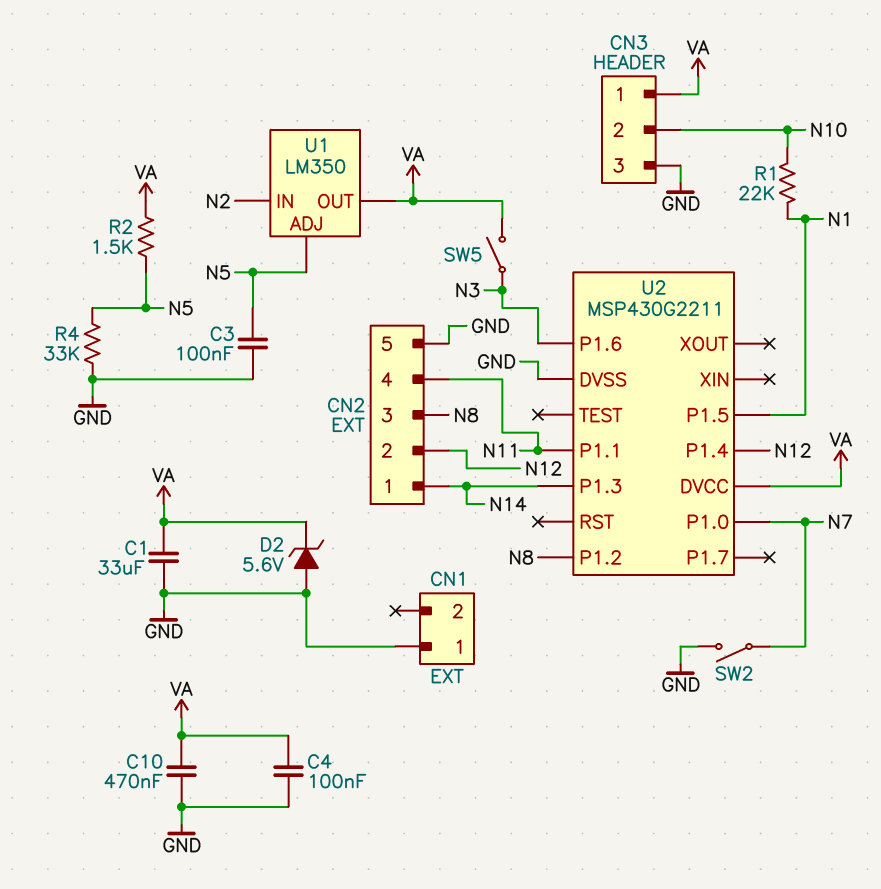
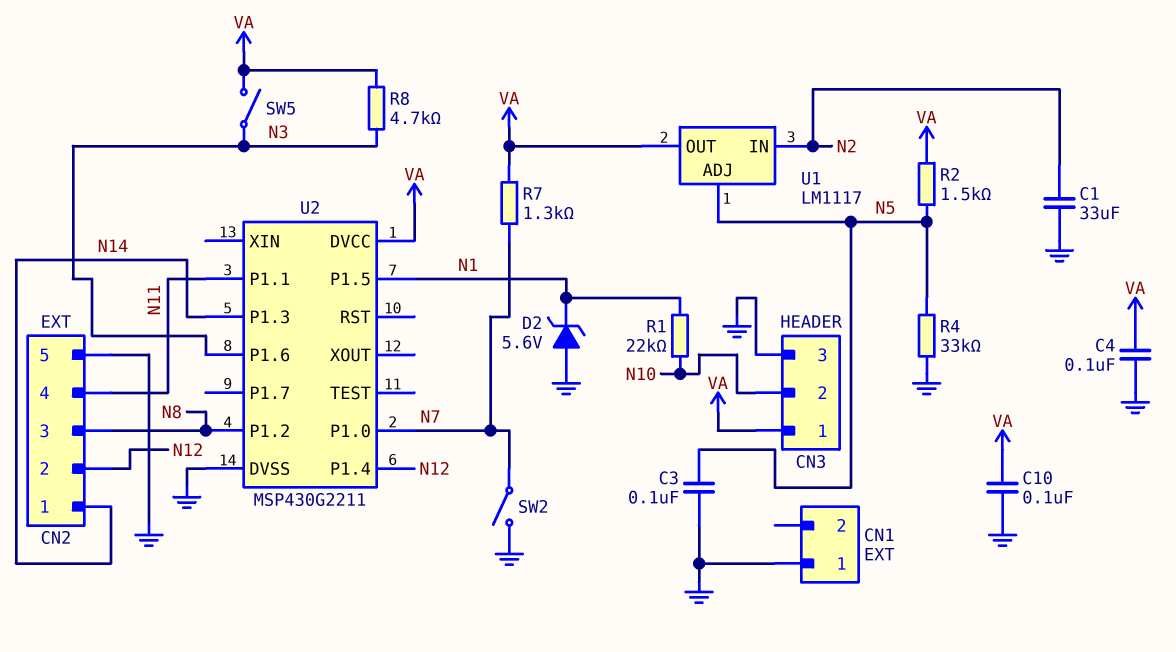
C1: 33uF (GND, VA) -> 33uF (GND, N2)
C10: 470nF (GND, VA) -> 100nF (GND, VA)
D2: zener 5.6V (A GND, K VA) -> zener 5.6V (A GND, K N1)
R7: none -> 1.3k (N7, VA)
R8: none -> 4.7k (N3, VA)
U1: LM350 -> LM1117

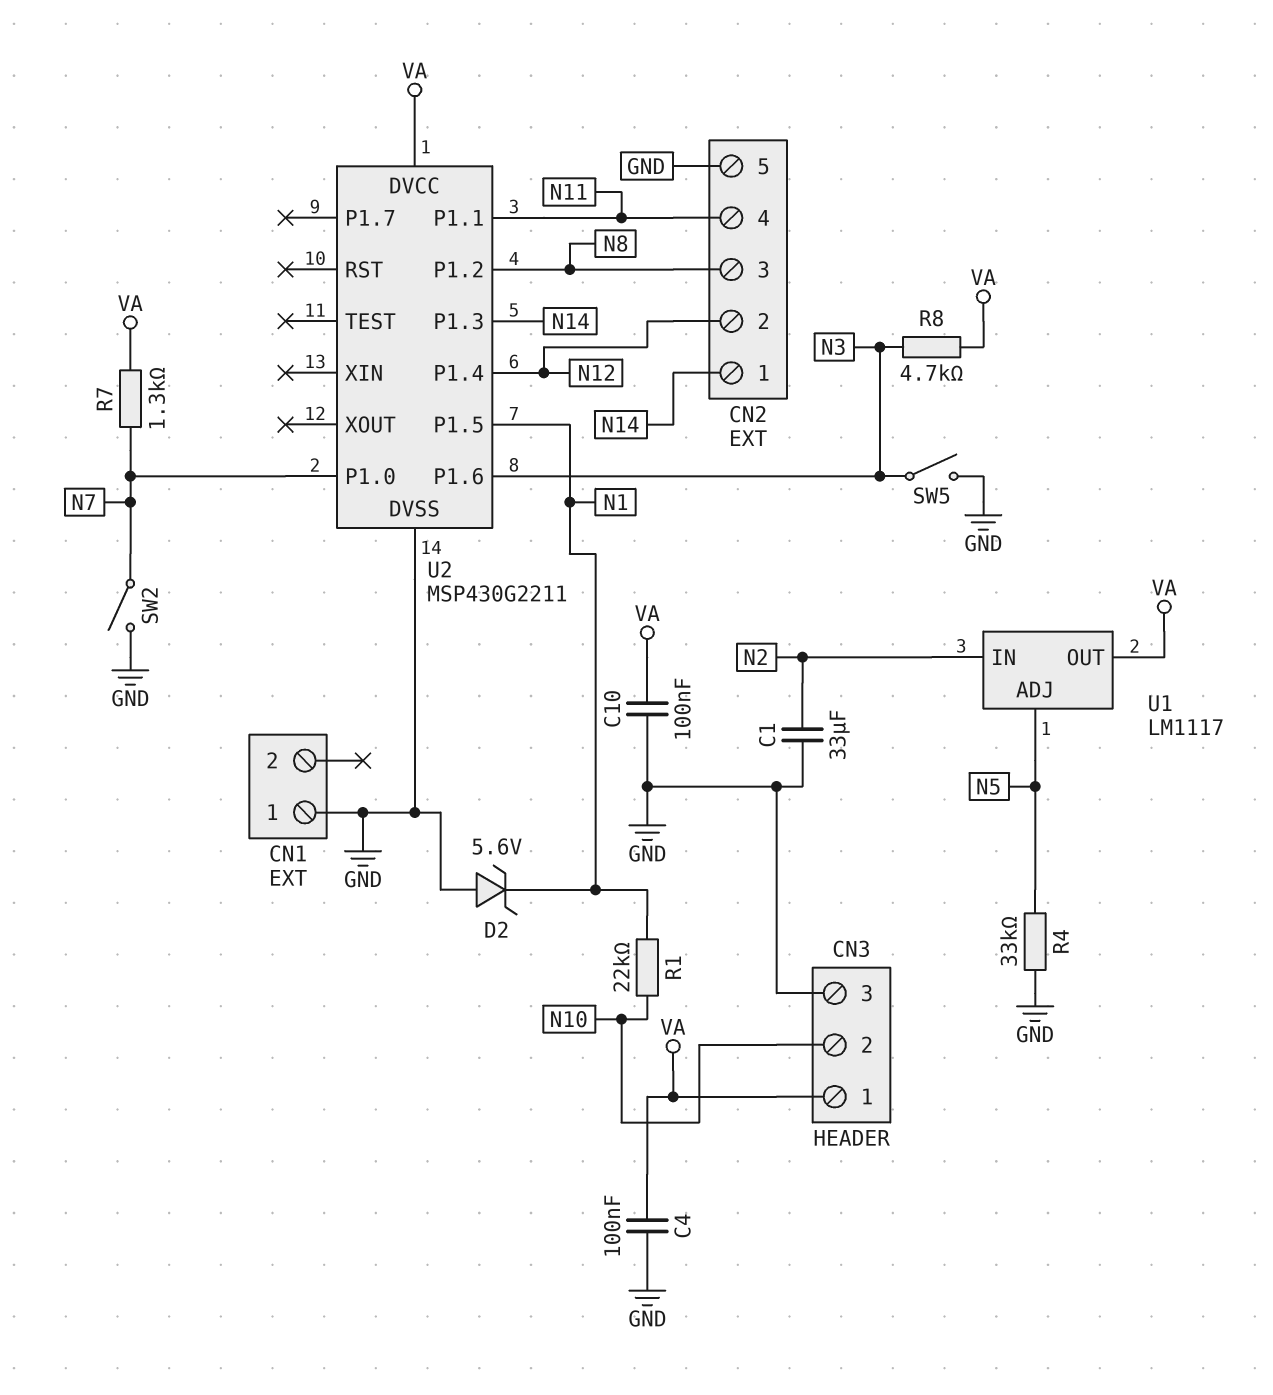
C3: 100nF (GND, N5) -> none
R2: 1.5k (N5, VA) -> none
SW5: switch (N3, VA) -> switch (GND, N3)

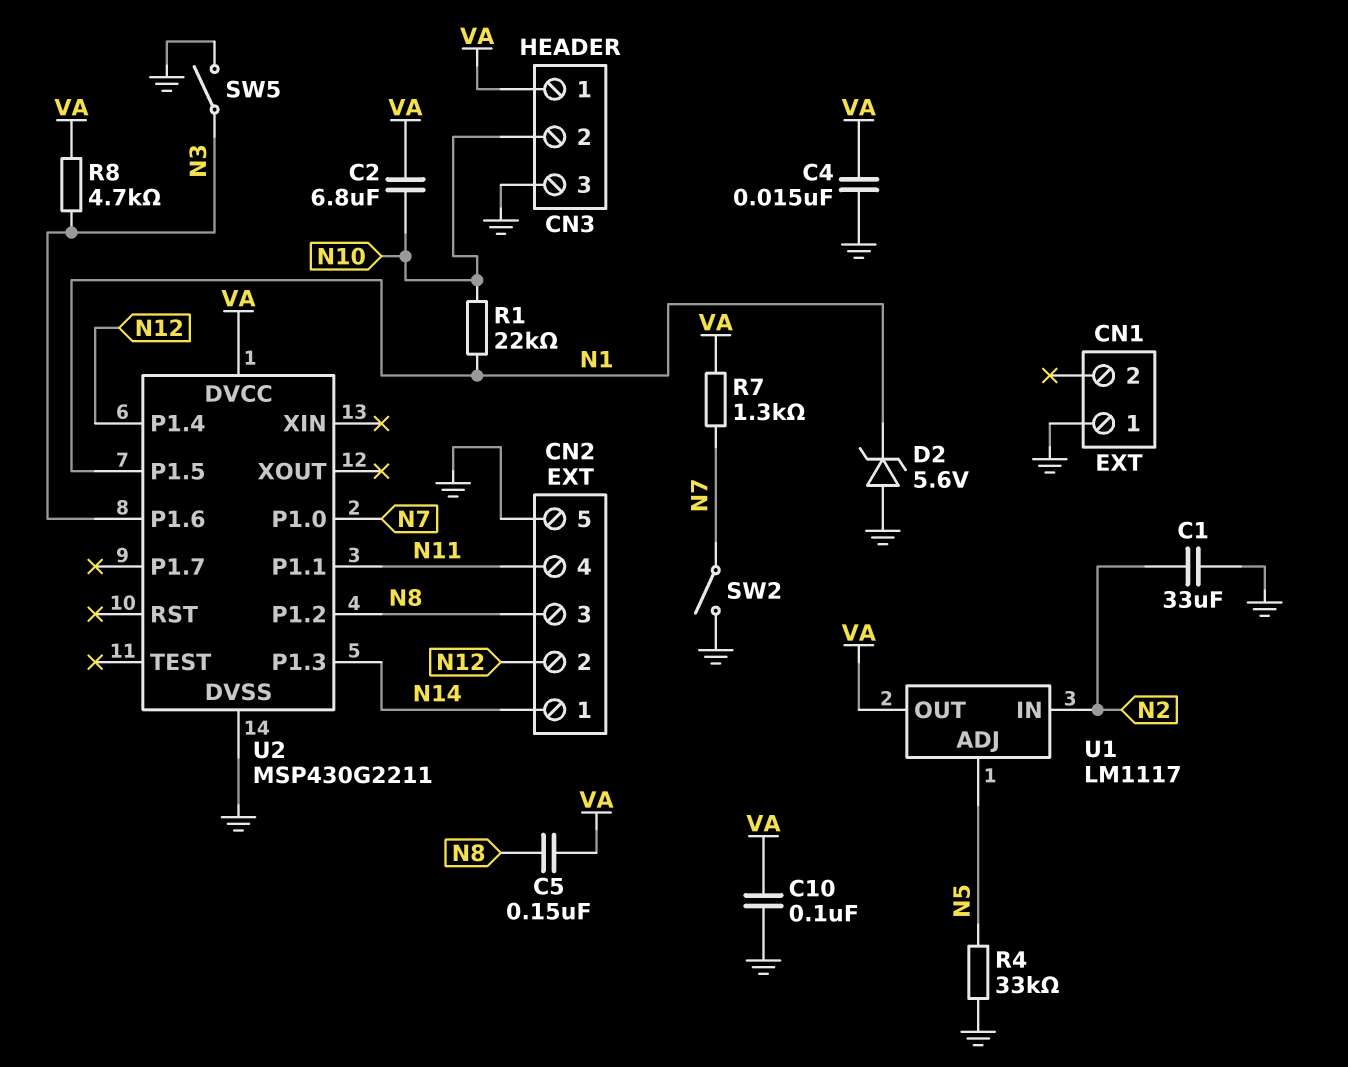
C2: none -> 6.8uF (N10, VA)
C4: 100nF (GND, VA) -> 15nF (GND, VA)
C5: none -> 150nF (N8, VA)

